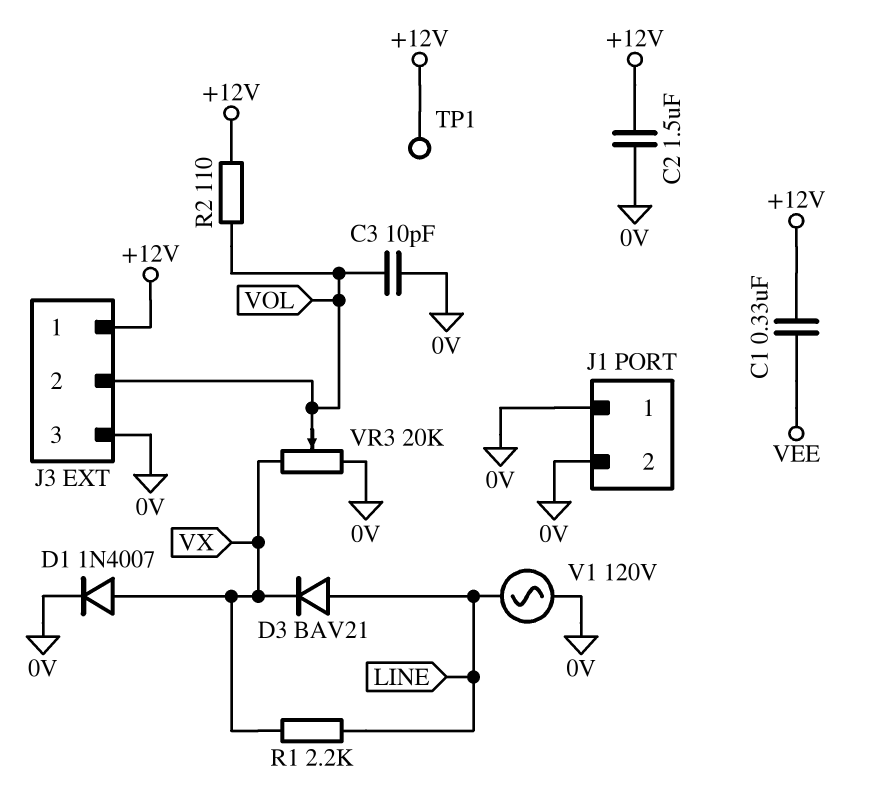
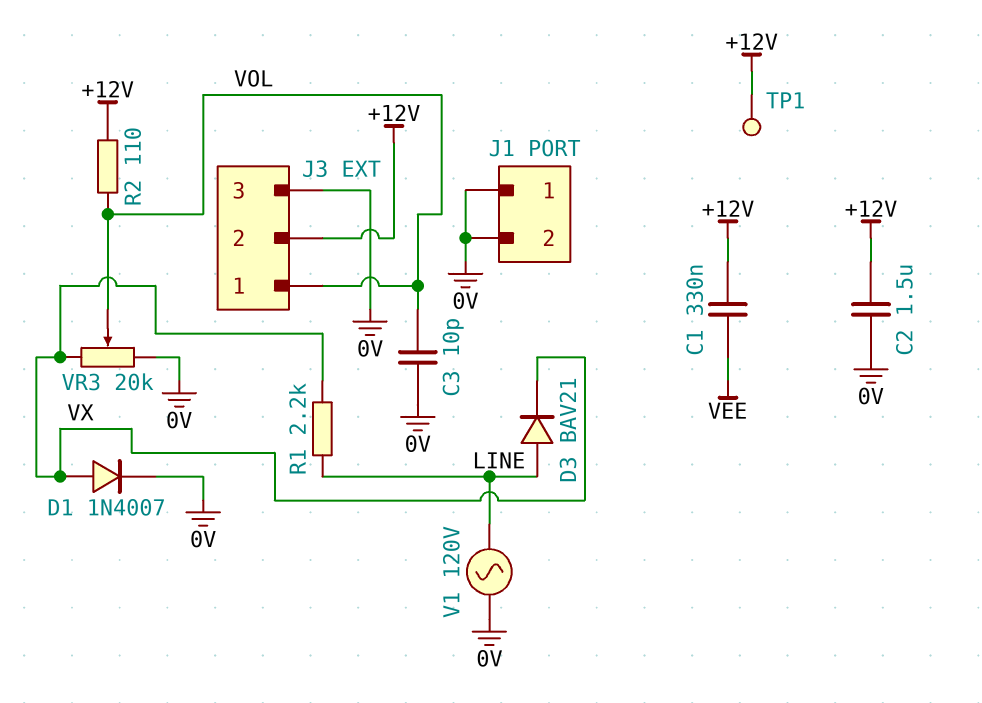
J3 pin 1: +12V -> VOL
J3 pin 2: VOL -> +12V

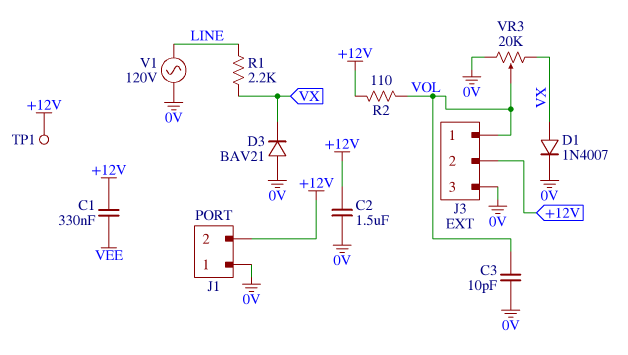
D3: diode BAV21 (A LINE, K VX) -> diode BAV21 (A 0V, K VX)
J1 pin 2: 0V -> +12V

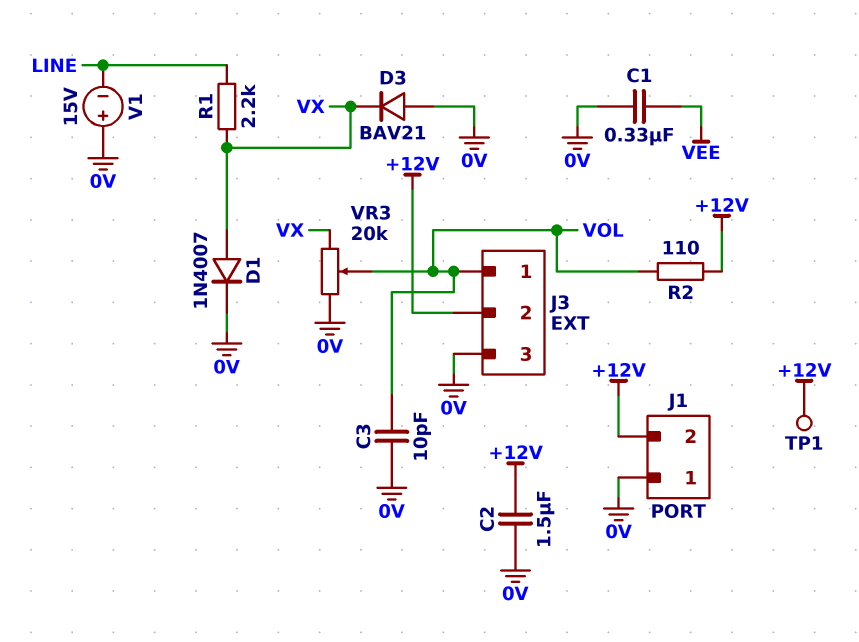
C1: 330nF (+12V, VEE) -> 330nF (0V, VEE)
V1: AC 120V (0V, LINE) -> 15V (plus 0V, minus LINE)

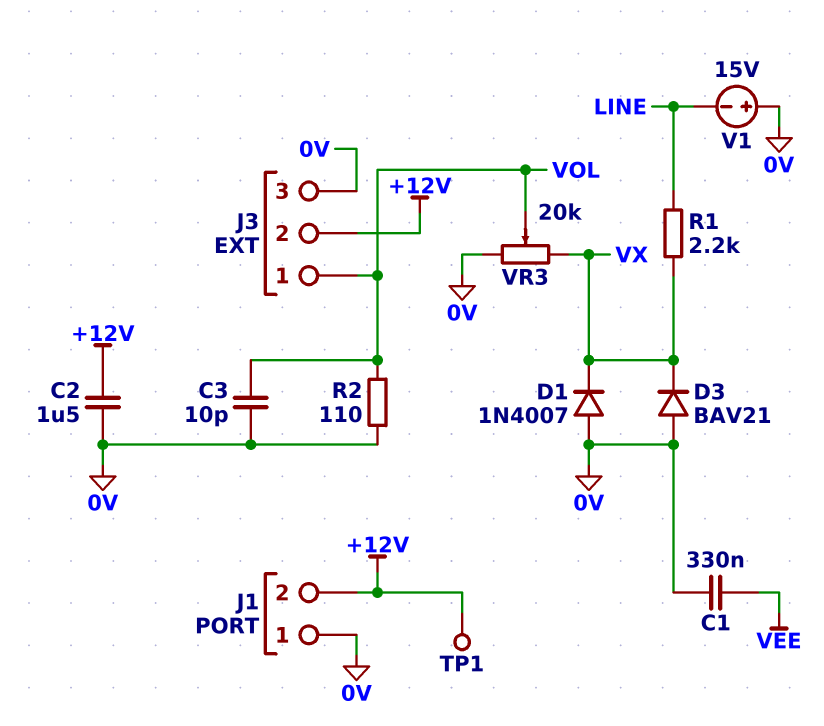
D1: diode 1N4007 (A VX, K 0V) -> diode 1N4007 (A 0V, K VX)
R2: 110 (+12V, VOL) -> 110 (0V, VOL)

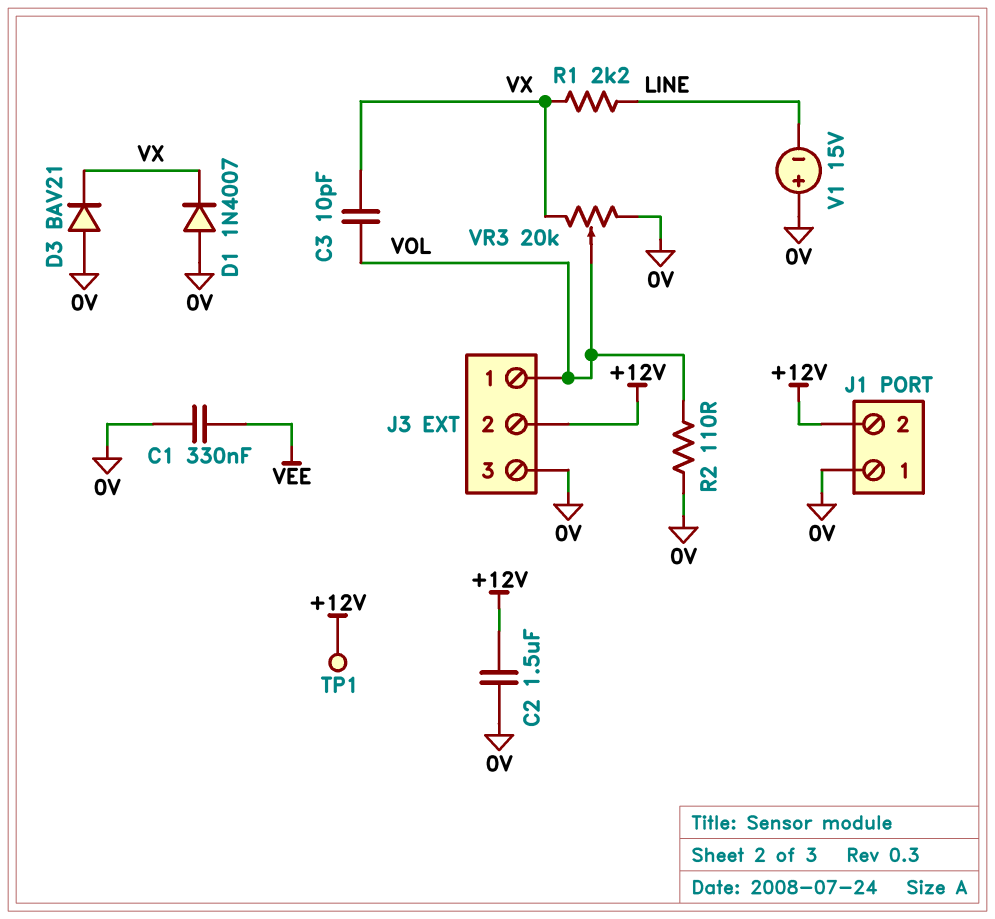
C3: 10pF (0V, VOL) -> 10pF (VOL, VX)

